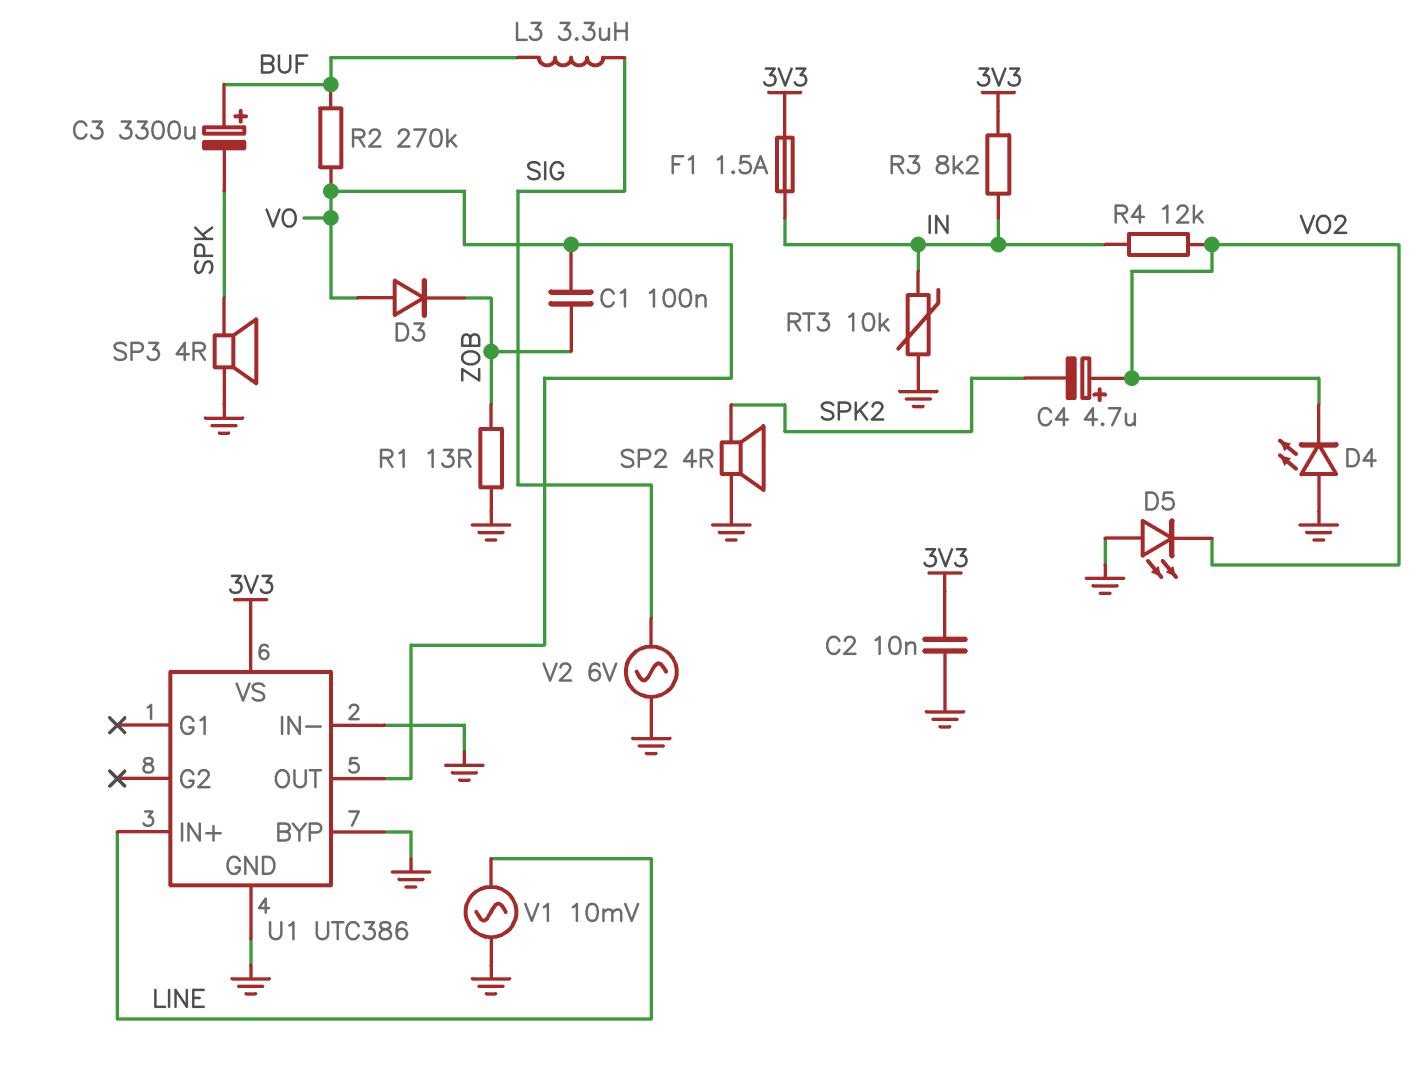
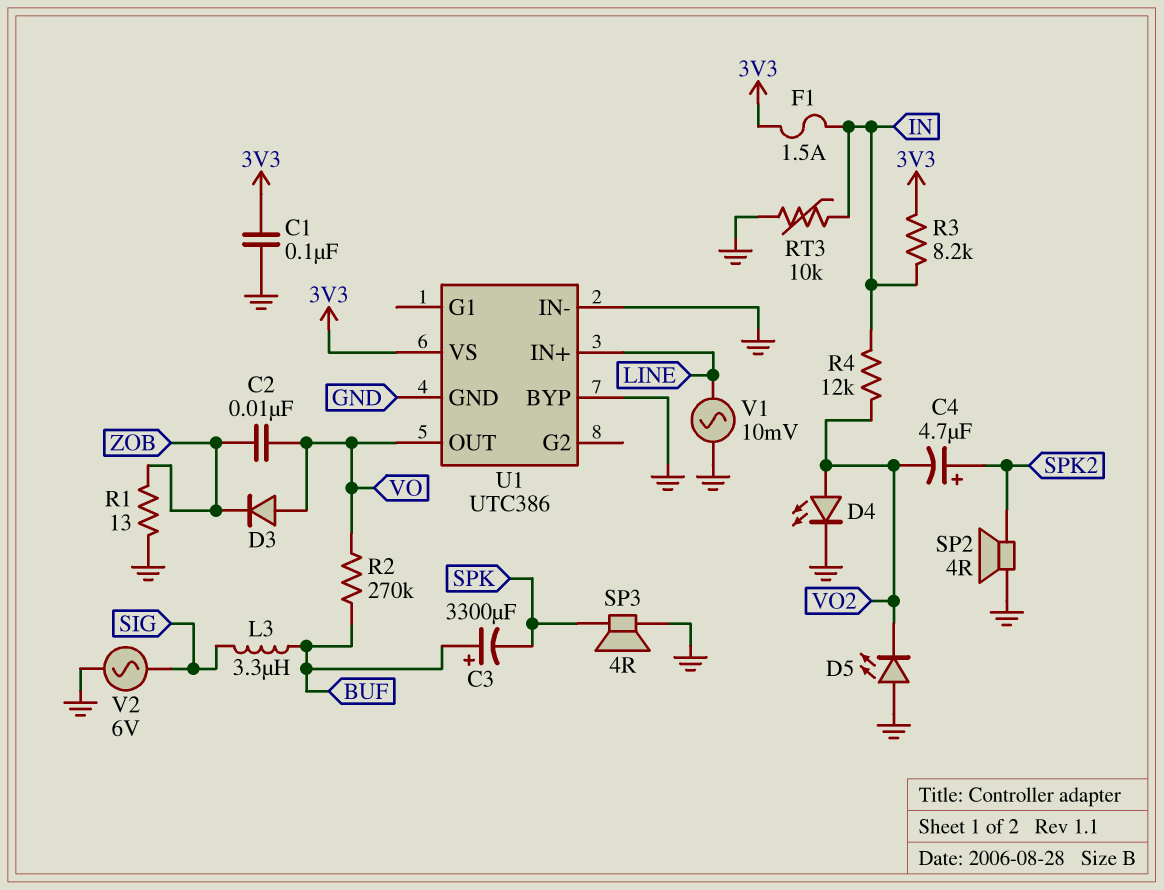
C1: 100nF (VO, ZOB) -> 100nF (3V3, GND)
C2: 10nF (3V3, GND) -> 10nF (VO, ZOB)
C4: 4.7uF (plus VO2, minus SPK2) -> 4.7uF (plus SPK2, minus VO2)
D4: LED (A GND, K VO2) -> LED (A VO2, K GND)

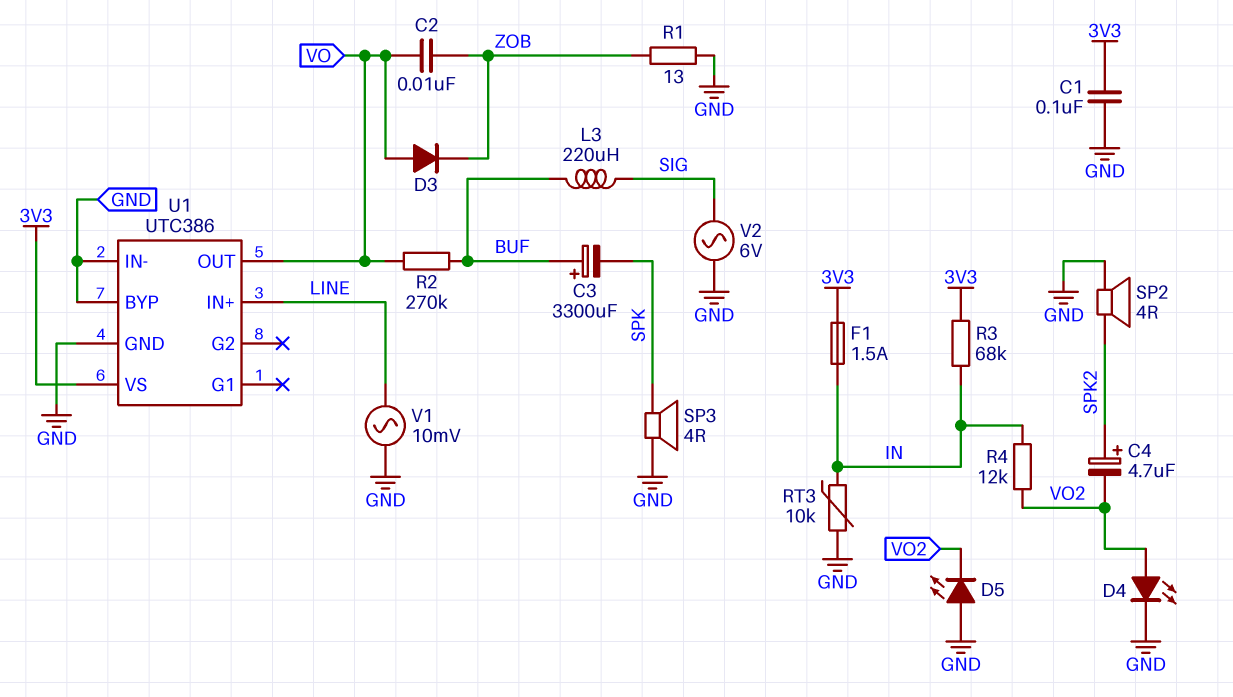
L3: 3.3uH (BUF, SIG) -> 220uH (BUF, SIG)
R3: 8.2k (3V3, IN) -> 68k (3V3, IN)

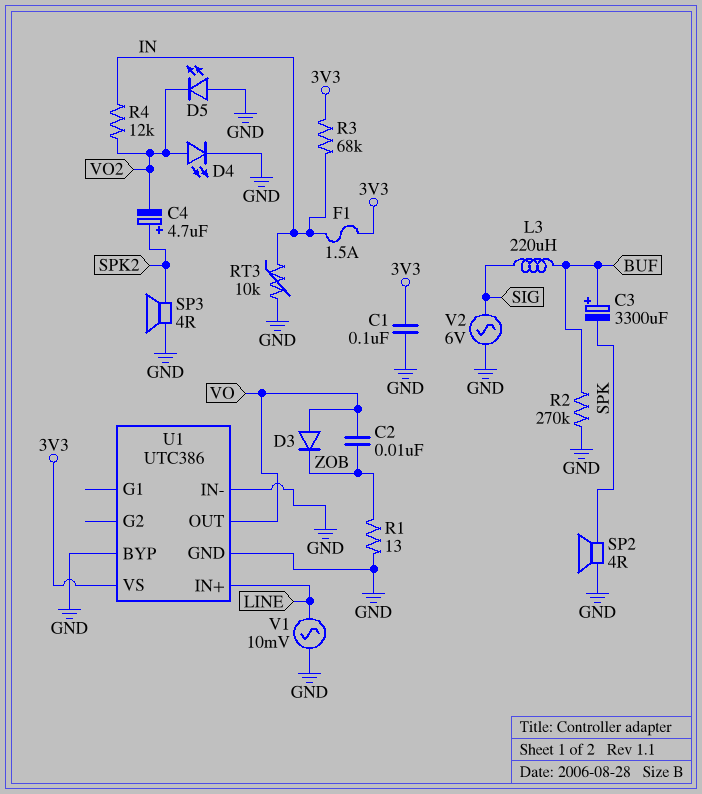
R2: 270k (BUF, VO) -> 270k (BUF, GND)
SP2: speaker 4R (GND, SPK2) -> speaker 4R (GND, SPK)
SP3: speaker 4R (GND, SPK) -> speaker 4R (GND, SPK2)

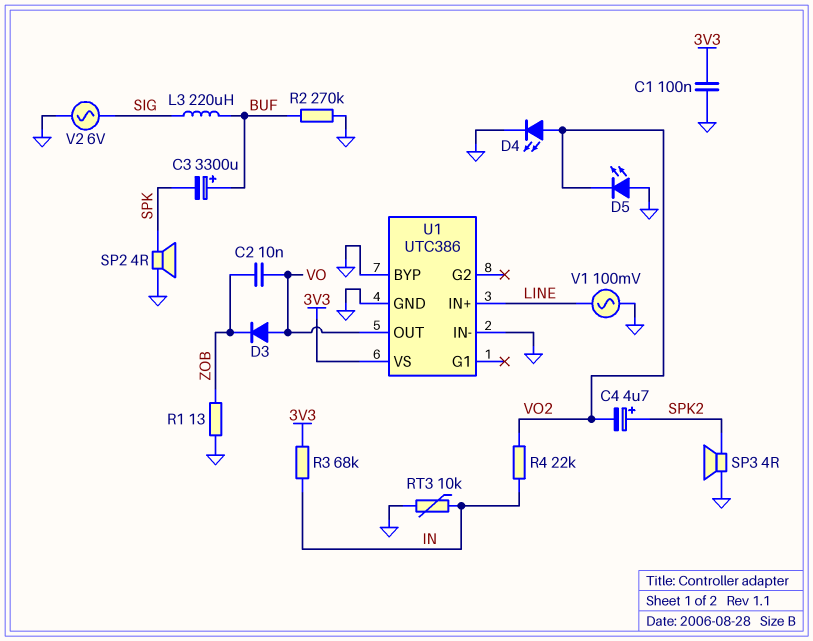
F1: 1.5A (3V3, IN) -> none
R4: 12k (IN, VO2) -> 22k (IN, VO2)
V1: AC 10mV (GND, LINE) -> AC 100mV (GND, LINE)

